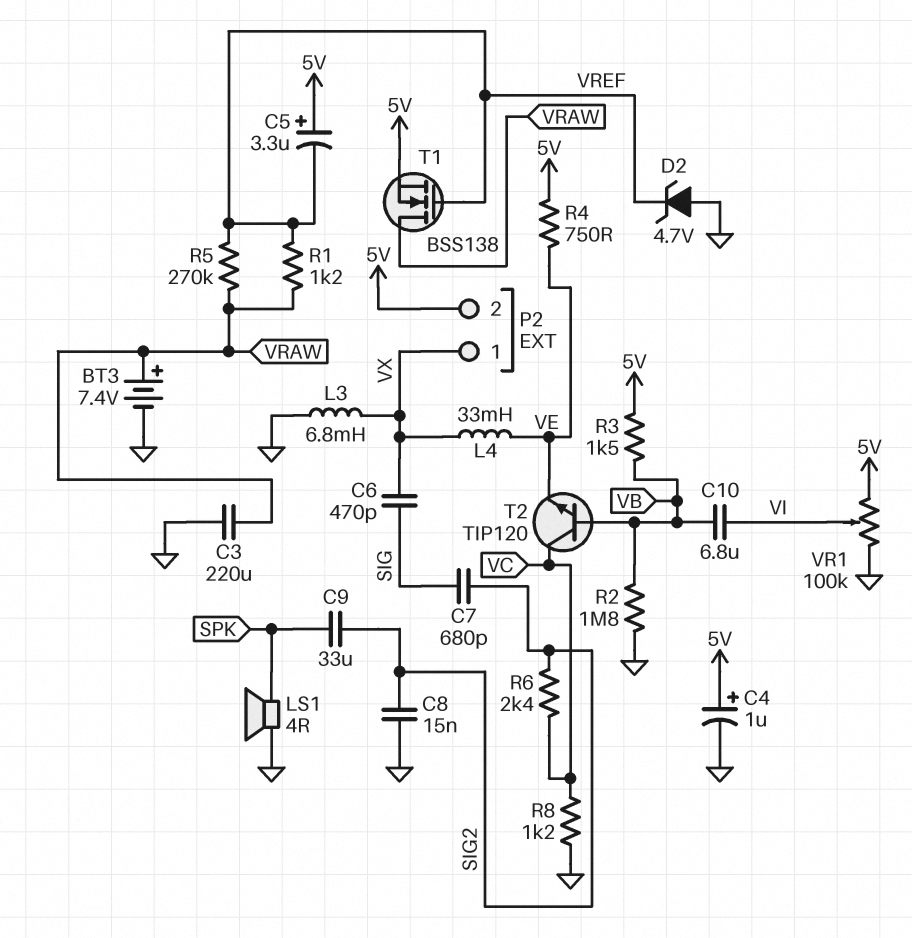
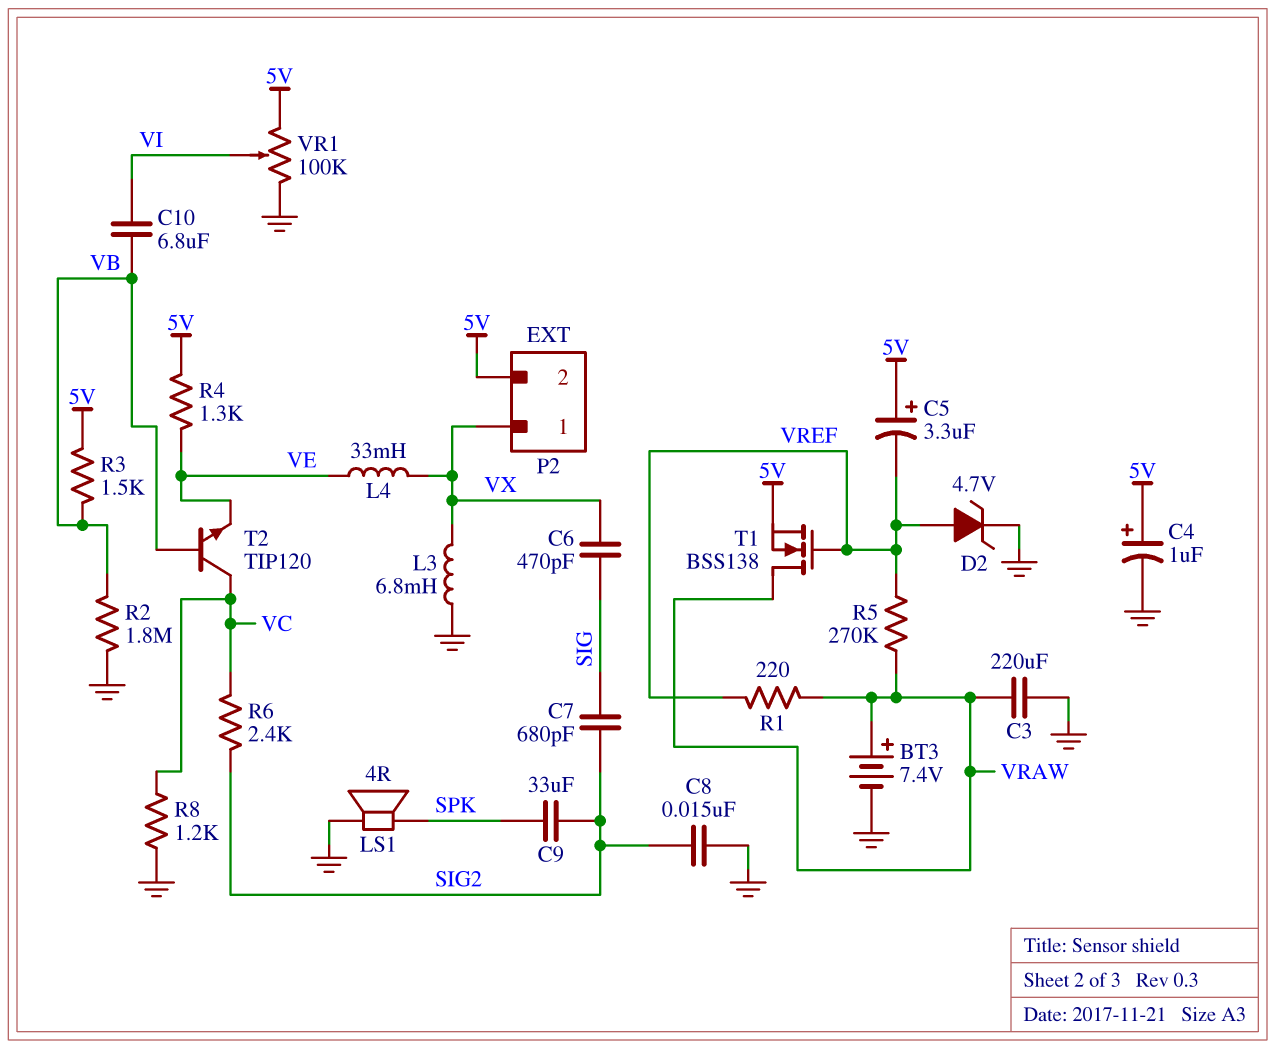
D2: zener 4.7V (A GND, K VREF) -> zener 4.7V (A VREF, K GND)
R1: 1.2k (VRAW, VREF) -> 220 (VRAW, VREF)
R4: 750 (5V, VE) -> 1.3k (5V, VE)

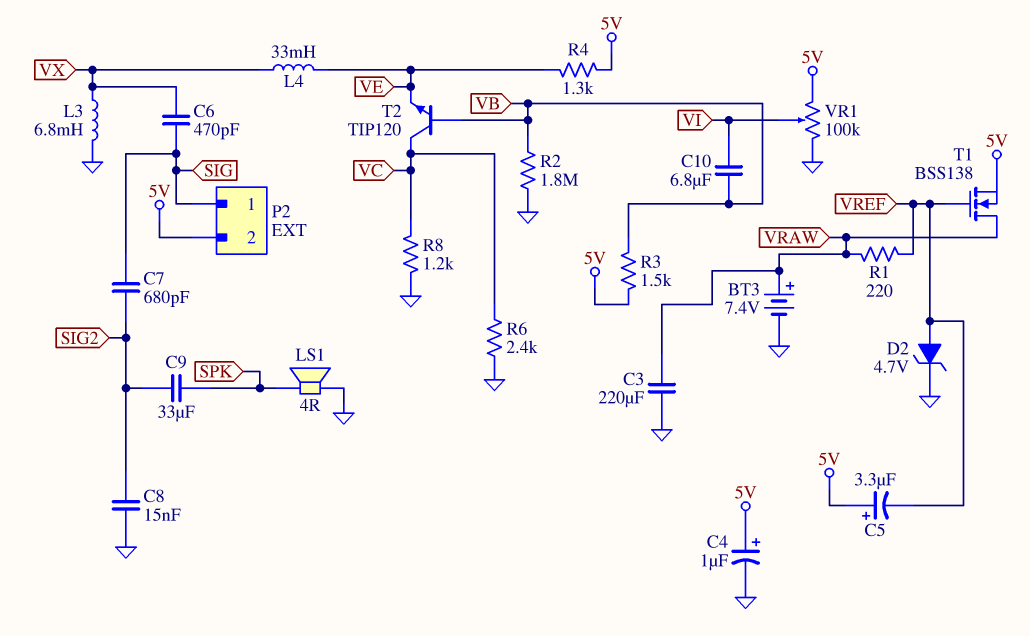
P2 pin 1: VX -> SIG
R5: 270k (VRAW, VREF) -> none
R6: 2.4k (SIG2, VC) -> 2.4k (GND, VC)

